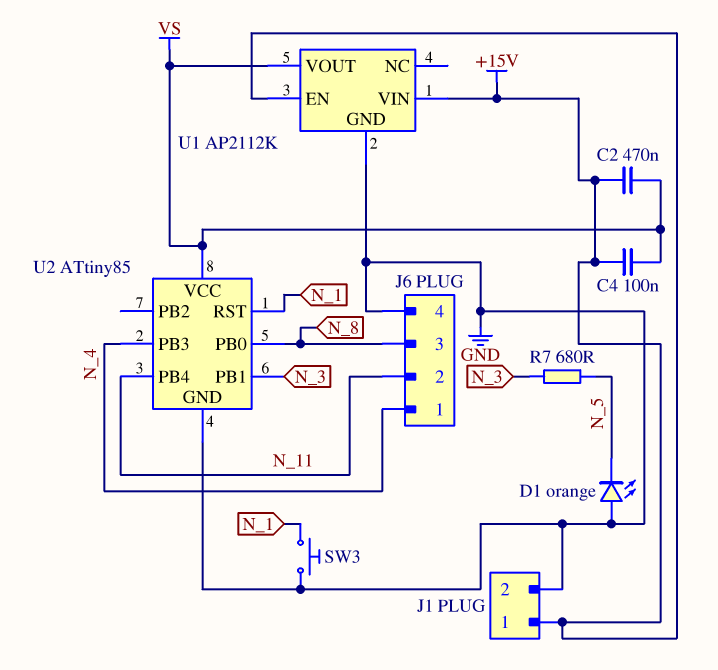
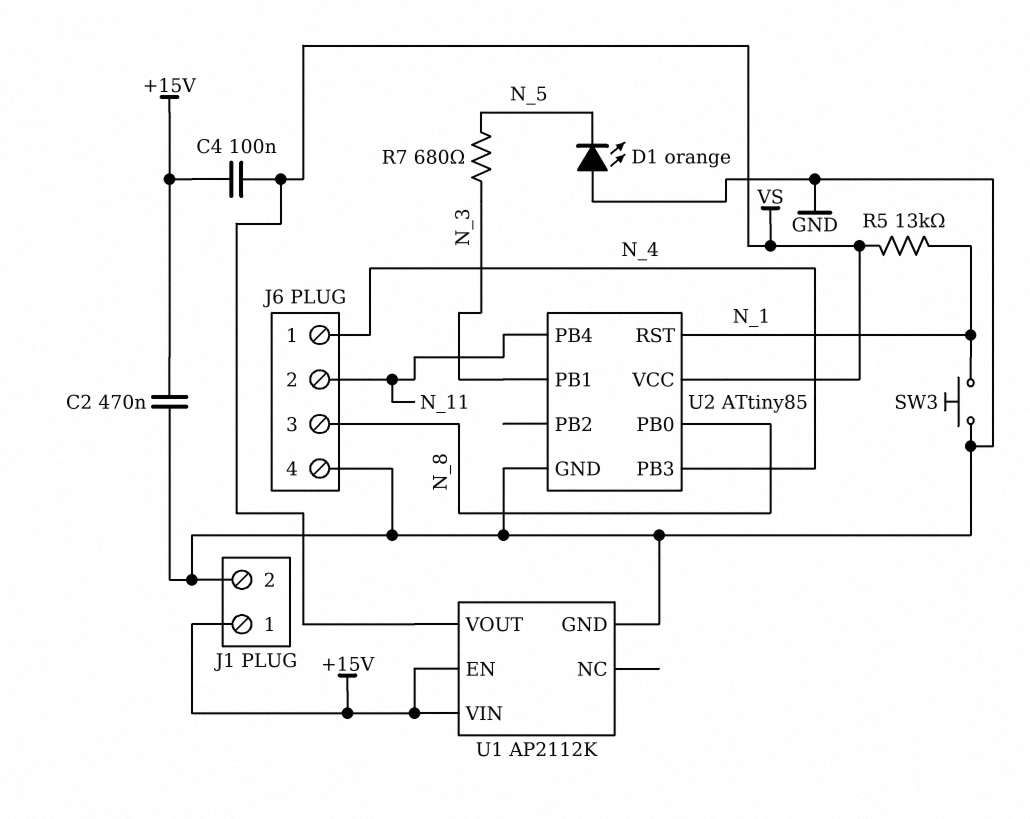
C2: 470nF (+15V, VS) -> 470nF (+15V, GND)
R5: none -> 13k (N_1, VS)

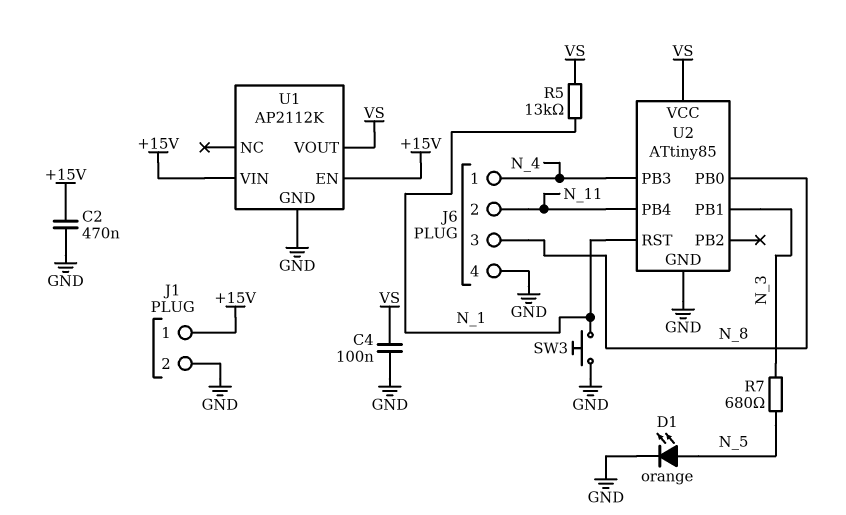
C4: 100nF (+15V, VS) -> 100nF (GND, VS)
D1: LED orange (A GND, K N_5) -> LED orange (A N_5, K GND)

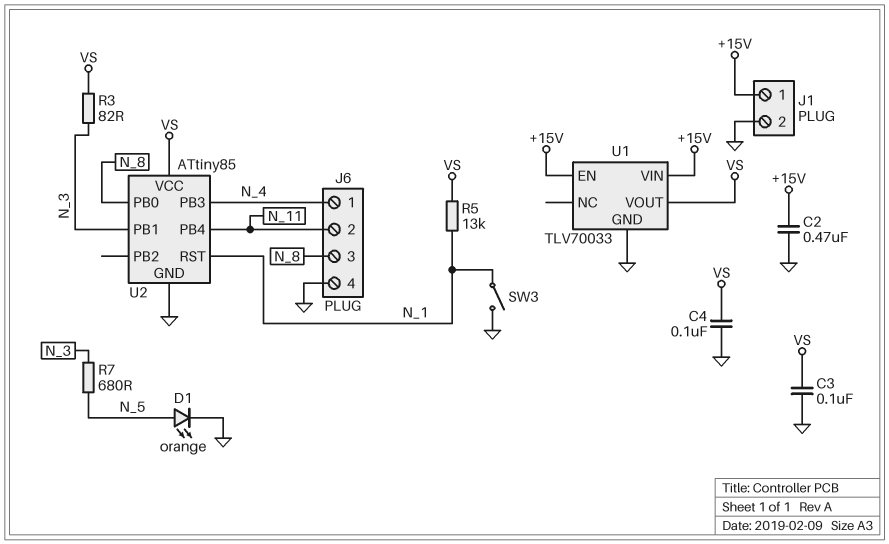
C3: none -> 100nF (GND, VS)
R3: none -> 82 (N_3, VS)
SW3: button (GND, N_1) -> switch (GND, N_1)
U1: AP2112K -> TLV70033

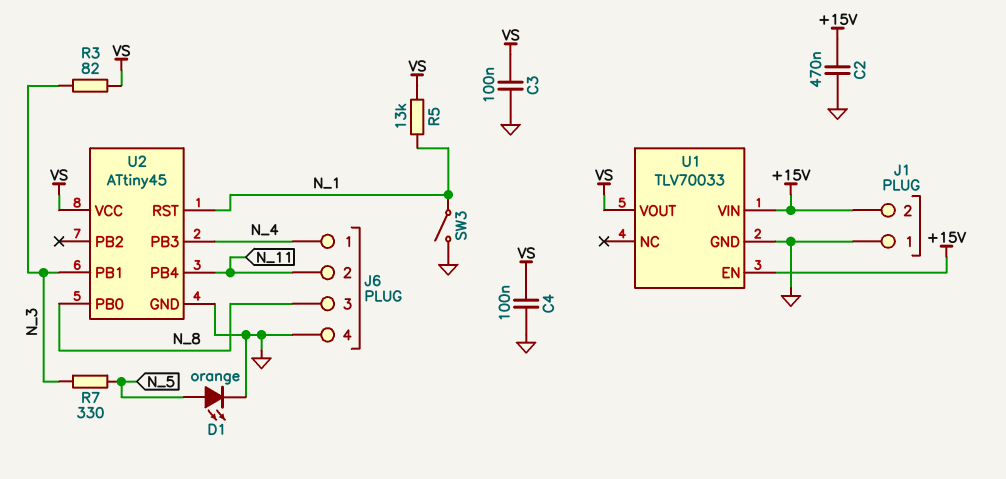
J1 pin 1: +15V -> GND
J1 pin 2: GND -> +15V
R7: 680 (N_3, N_5) -> 330 (N_3, N_5)
U2: ATtiny85 -> ATtiny45

